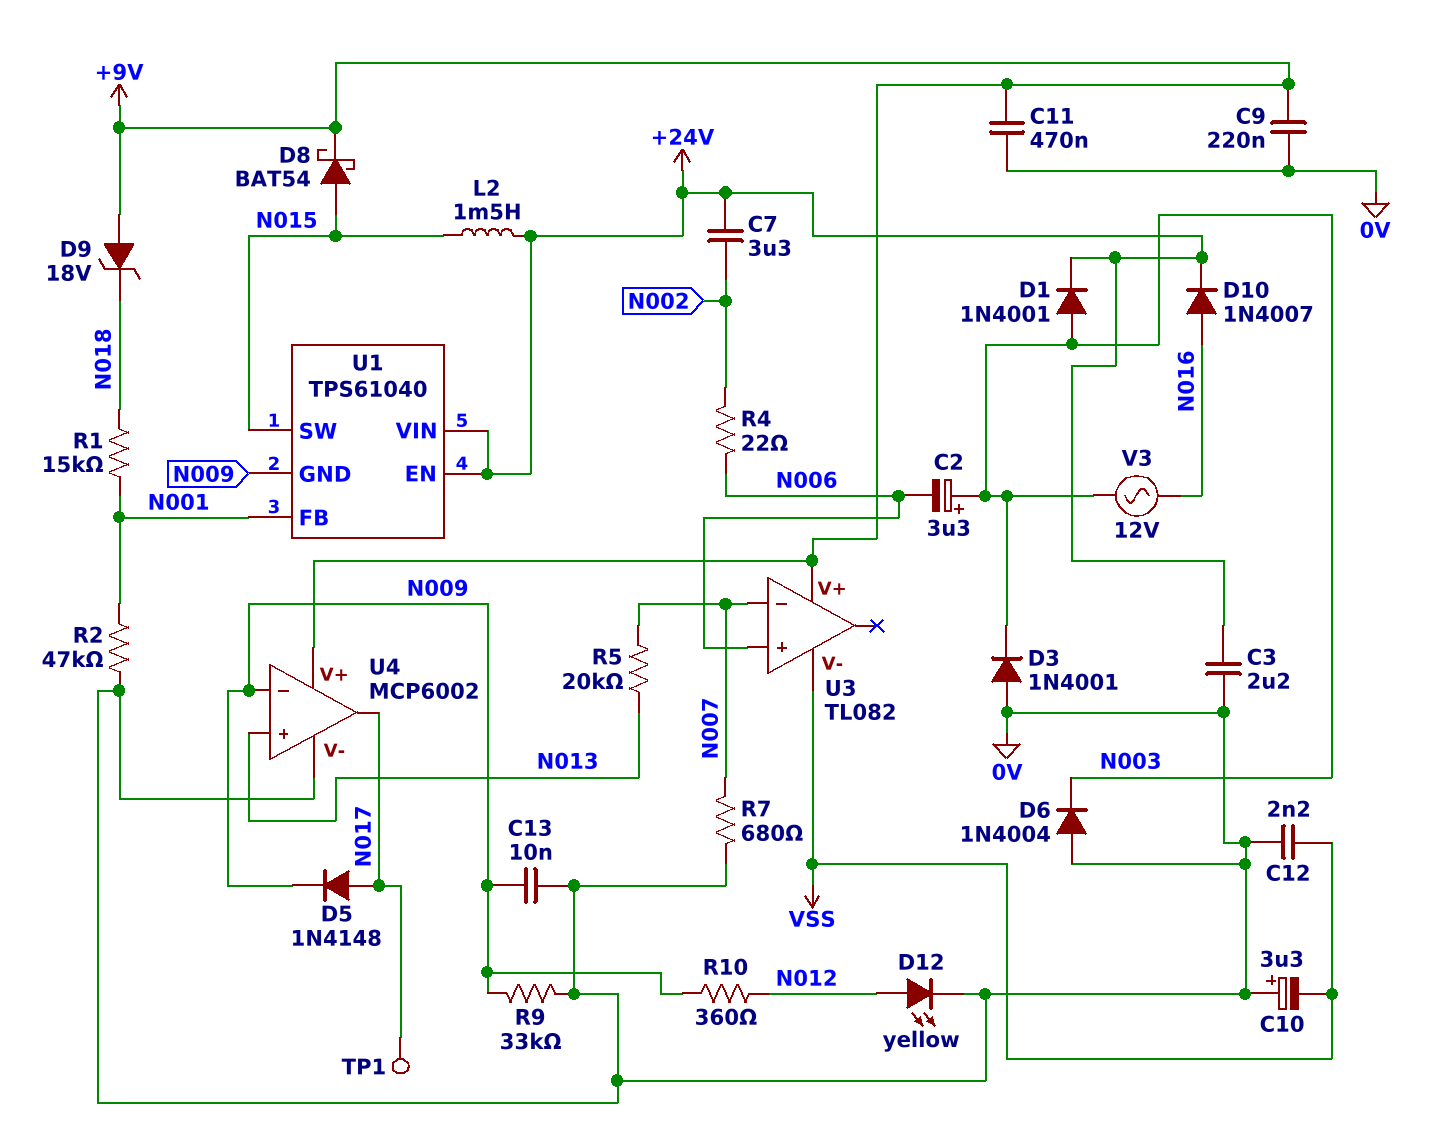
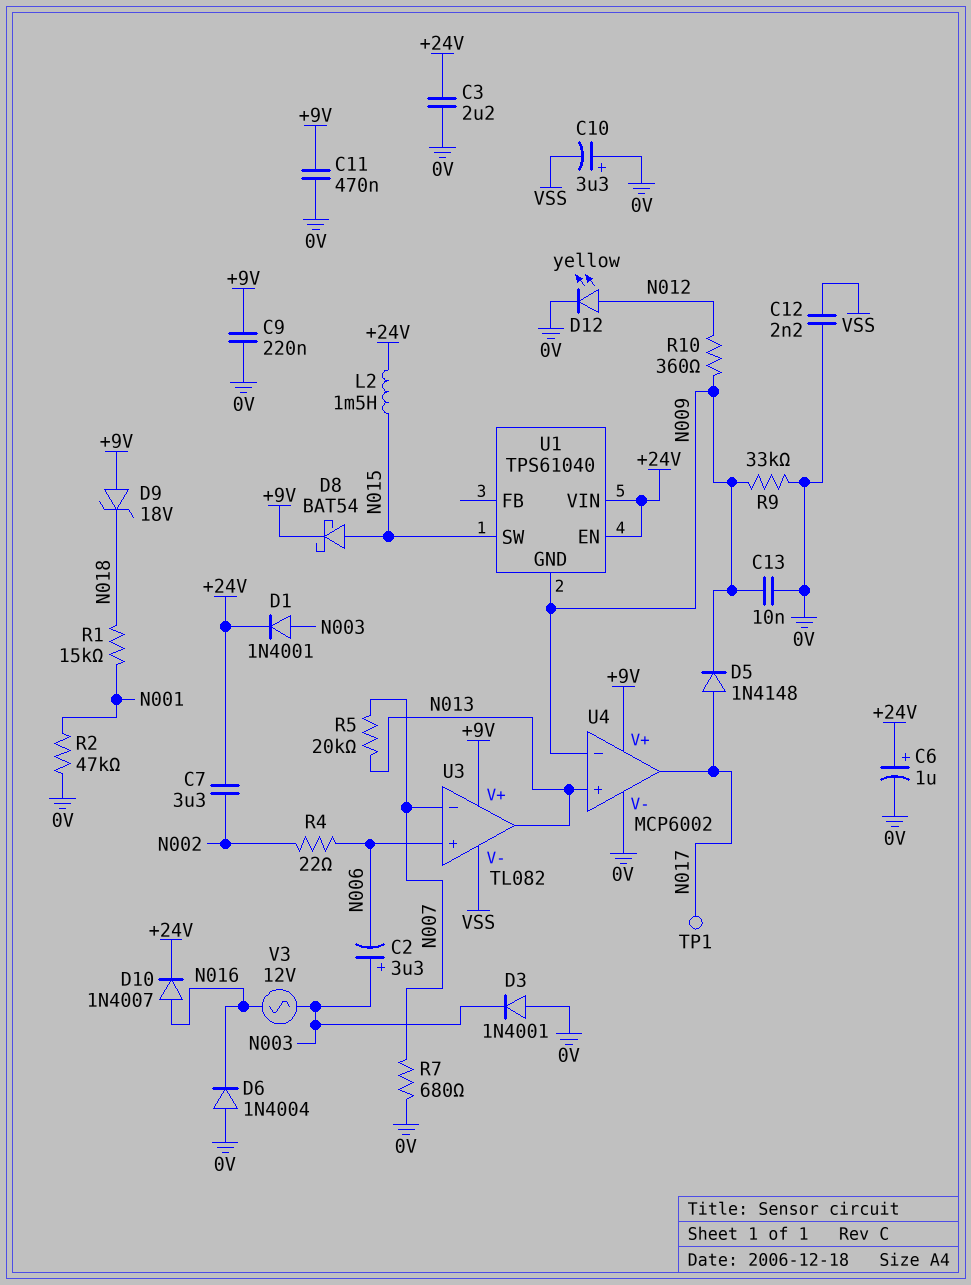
C6: none -> 1uF (plus +24V, minus 0V)
D6: diode 1N4004 (A 0V, K N003) -> diode 1N4004 (A 0V, K N016)
U1 pin FB: N001 -> none
U3 pin out: none -> N013

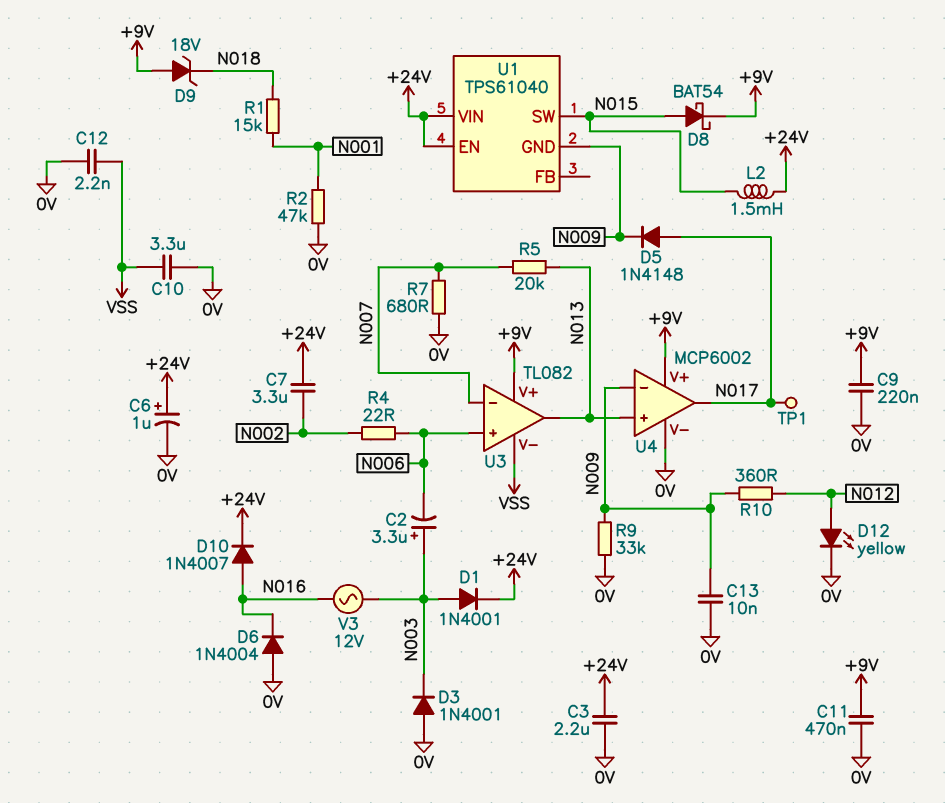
C10: 3.3uF (plus 0V, minus VSS) -> 3.3uF (0V, VSS)

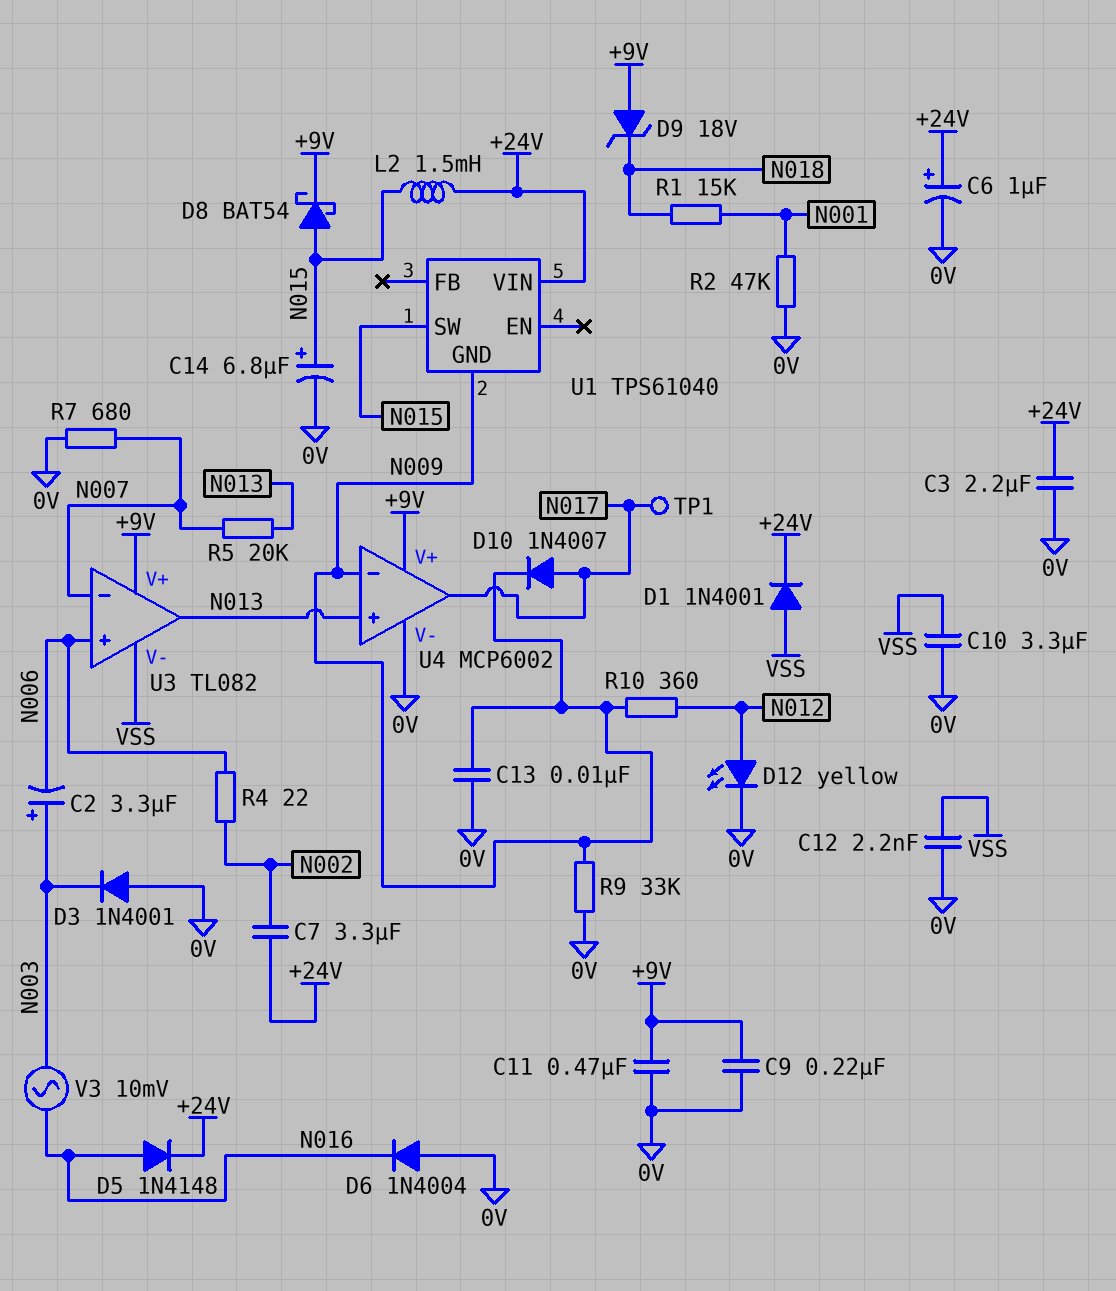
C14: none -> 6.8uF (plus N015, minus 0V)
D1: diode 1N4001 (A N003, K +24V) -> diode 1N4001 (A VSS, K +24V)
D5: diode 1N4148 (A N017, K N009) -> diode 1N4148 (A N016, K +24V)
D10: diode 1N4007 (A N016, K +24V) -> diode 1N4007 (A N017, K N009)
U1 pin EN: +24V -> none
V3: AC 12V (N003, N016) -> AC 10mV (N003, N016)

